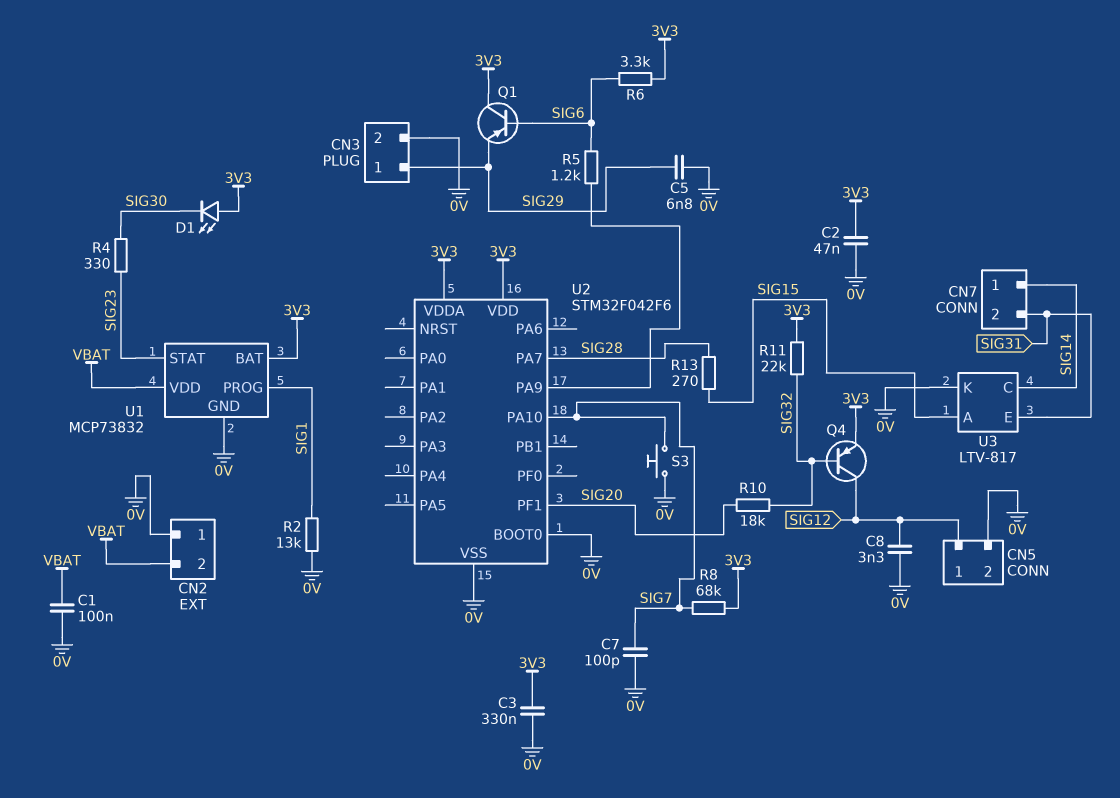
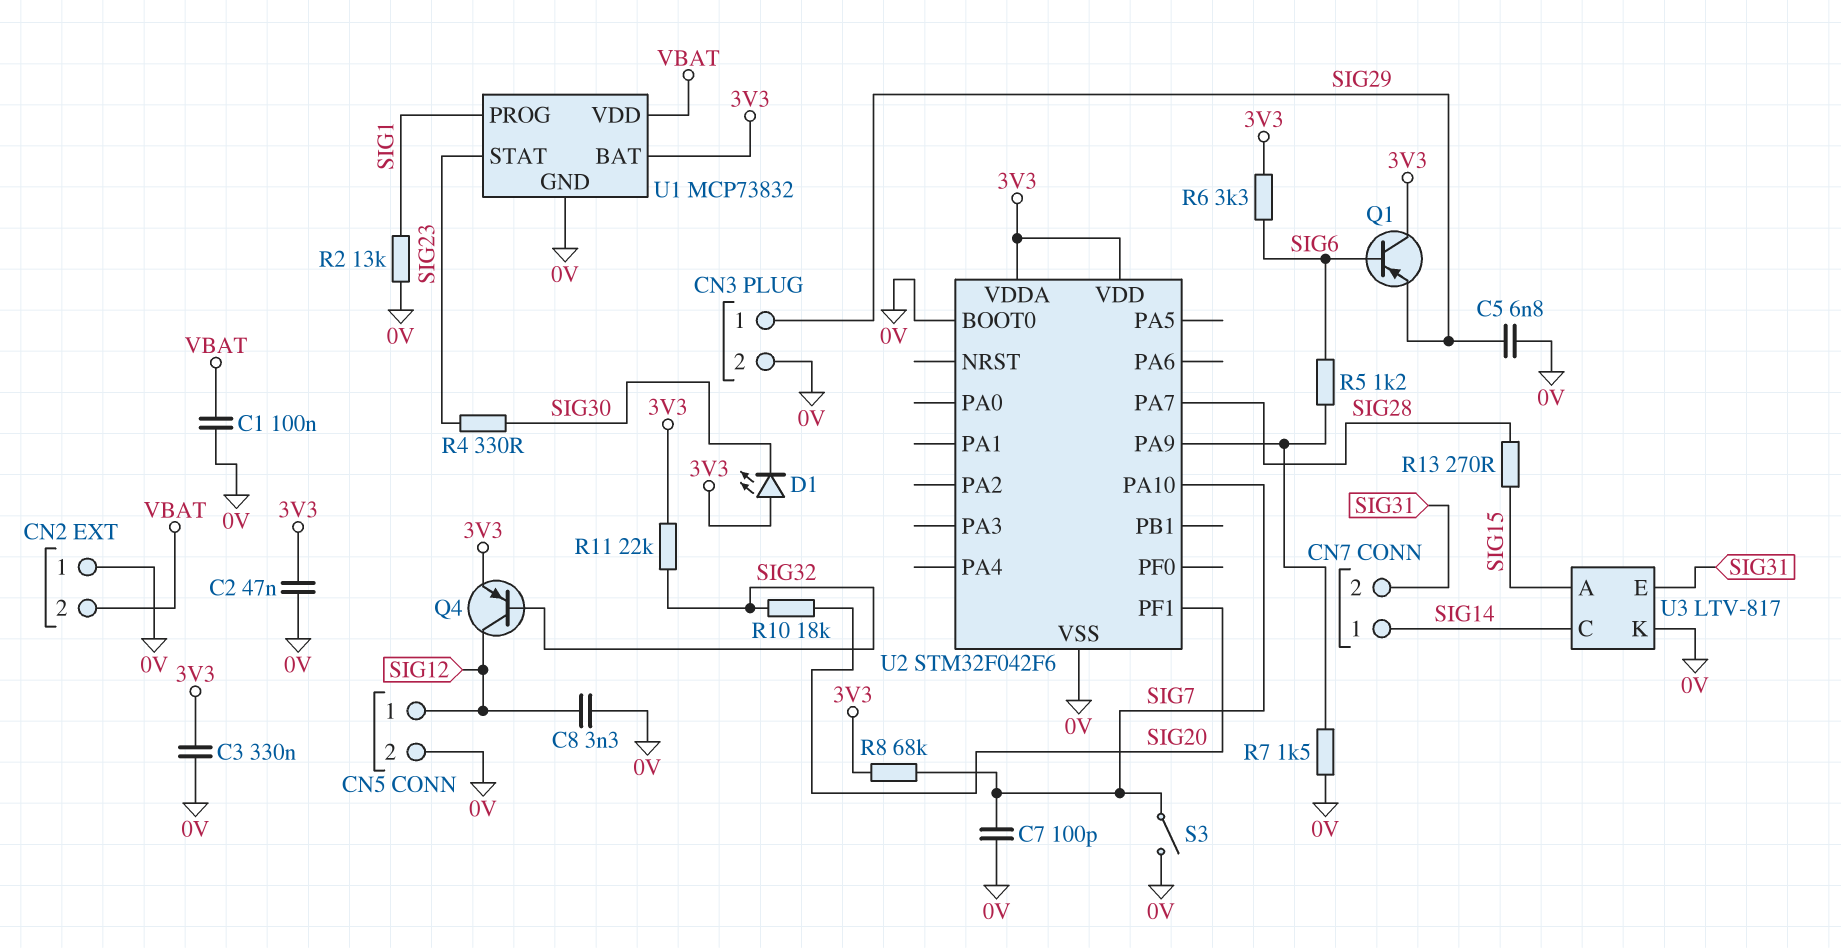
R7: none -> 1.5k (0V, U2/PA9)
S3: button (0V, SIG7) -> switch (0V, SIG7)

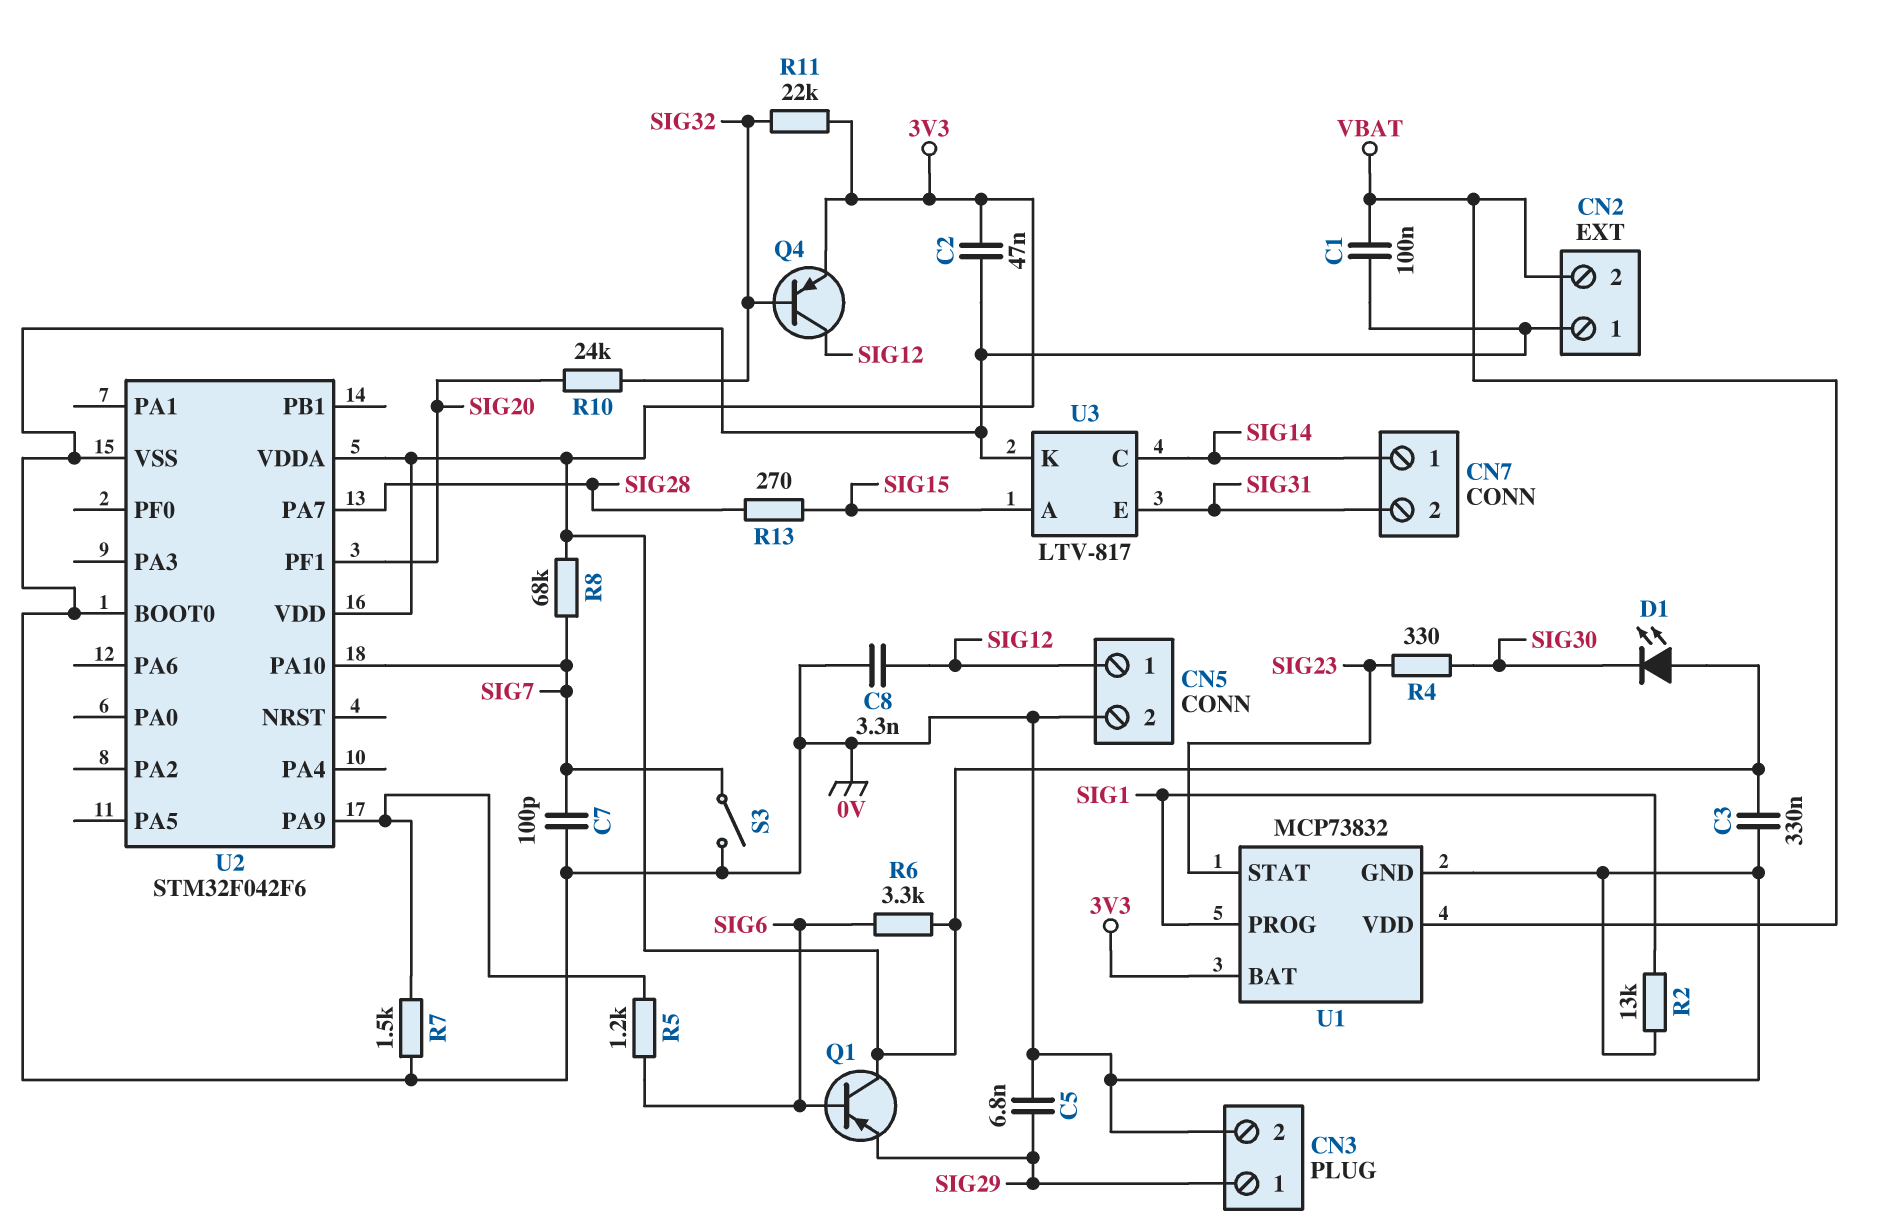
R10: 18k (SIG20, SIG32) -> 24k (SIG20, SIG32)

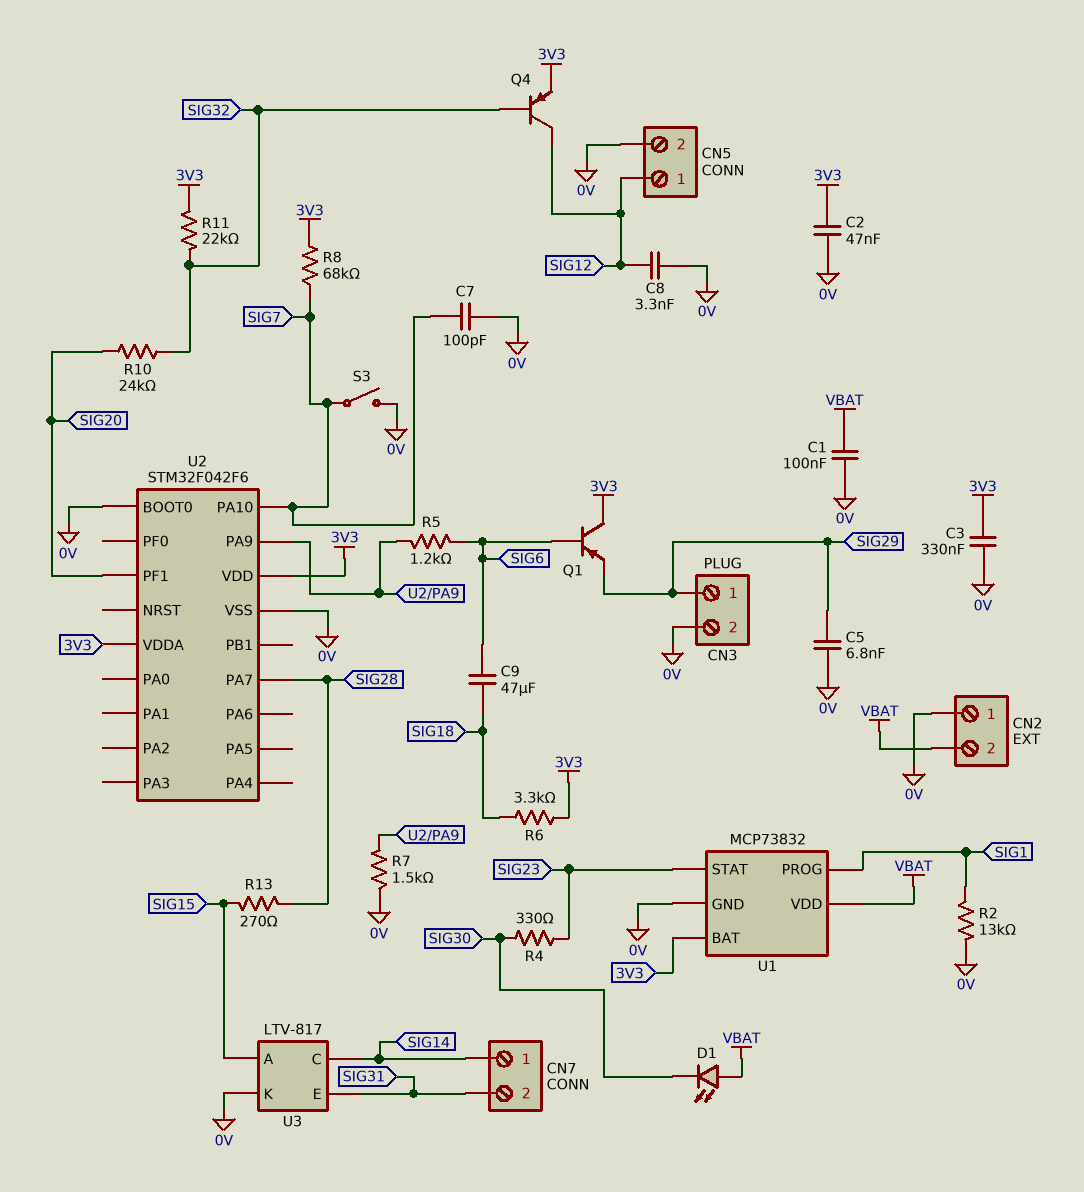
C9: none -> 47uF (SIG6, SIG18)
D1: LED (A 3V3, K SIG30) -> LED (A VBAT, K SIG30)
R6: 3.3k (3V3, SIG6) -> 3.3k (3V3, SIG18)

